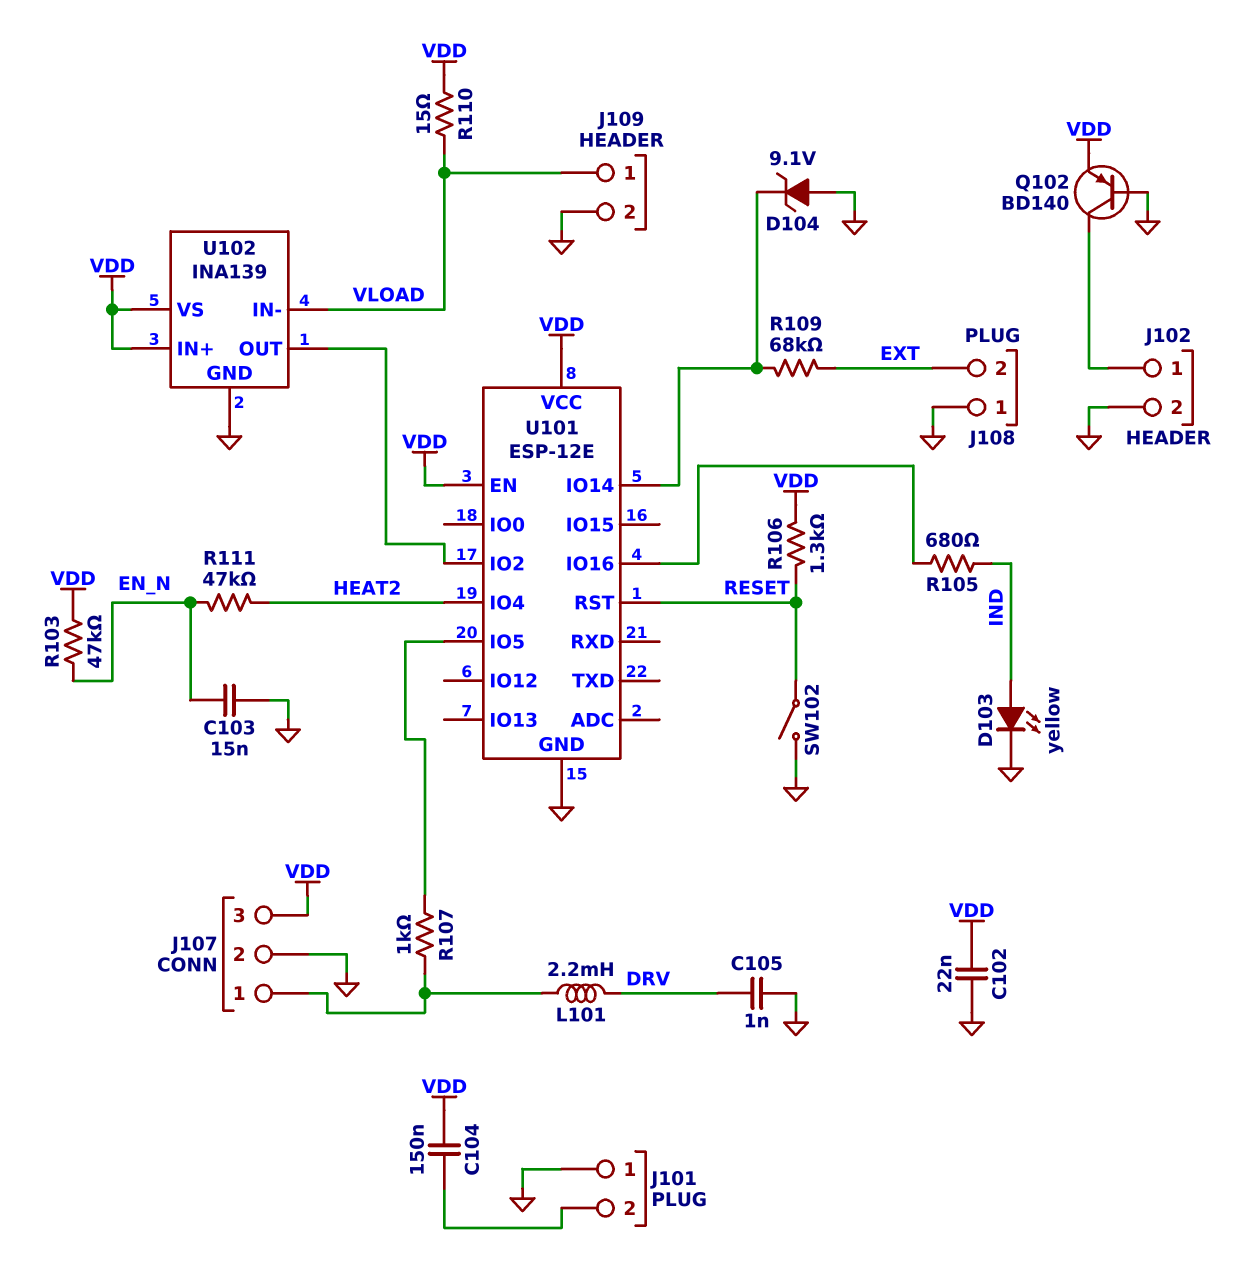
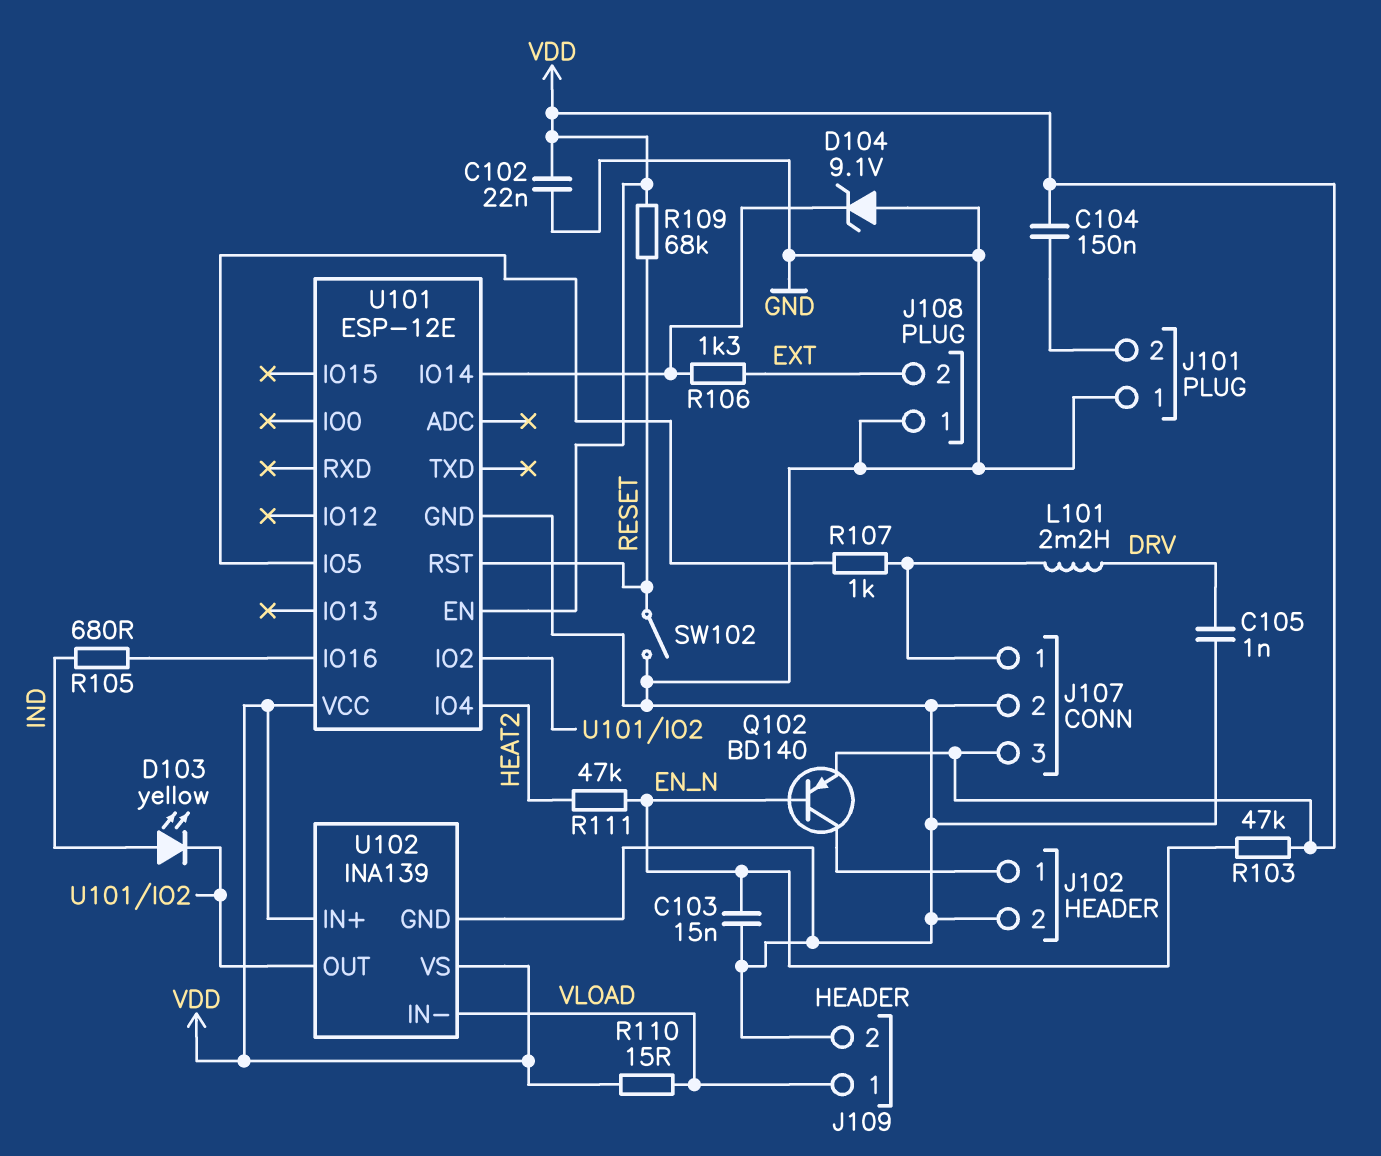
D103: LED yellow (A IND, K GND) -> LED yellow (A IND, K U101/IO2)
Q102: PNP BD140 (B GND, C J102/1, E VDD) -> PNP BD140 (B EN_N, C J102/1, E VDD)
R106: 1.3k (RESET, VDD) -> 1.3k (EXT, U101/IO14)
R109: 68k (EXT, U101/IO14) -> 68k (RESET, VDD)

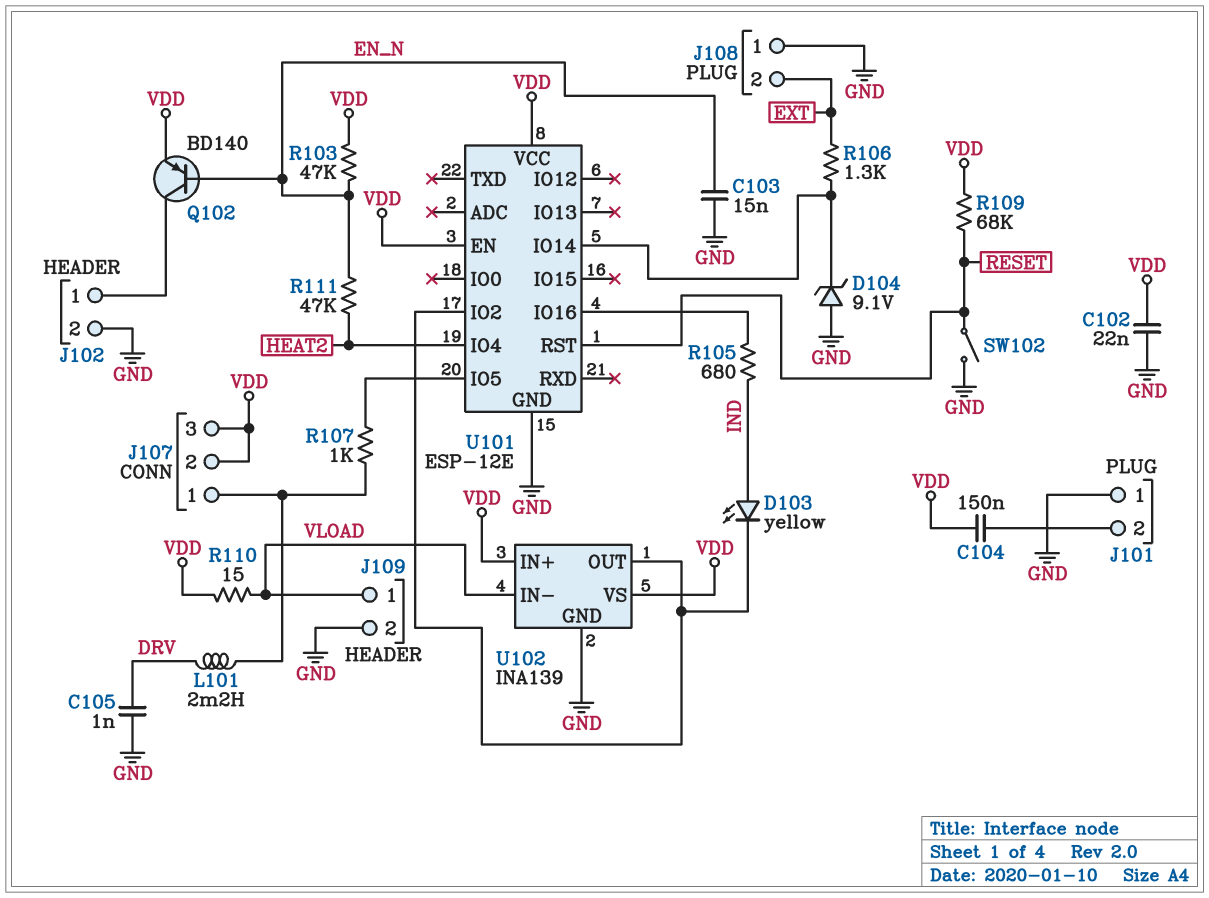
J107 pin 2: GND -> VDD

